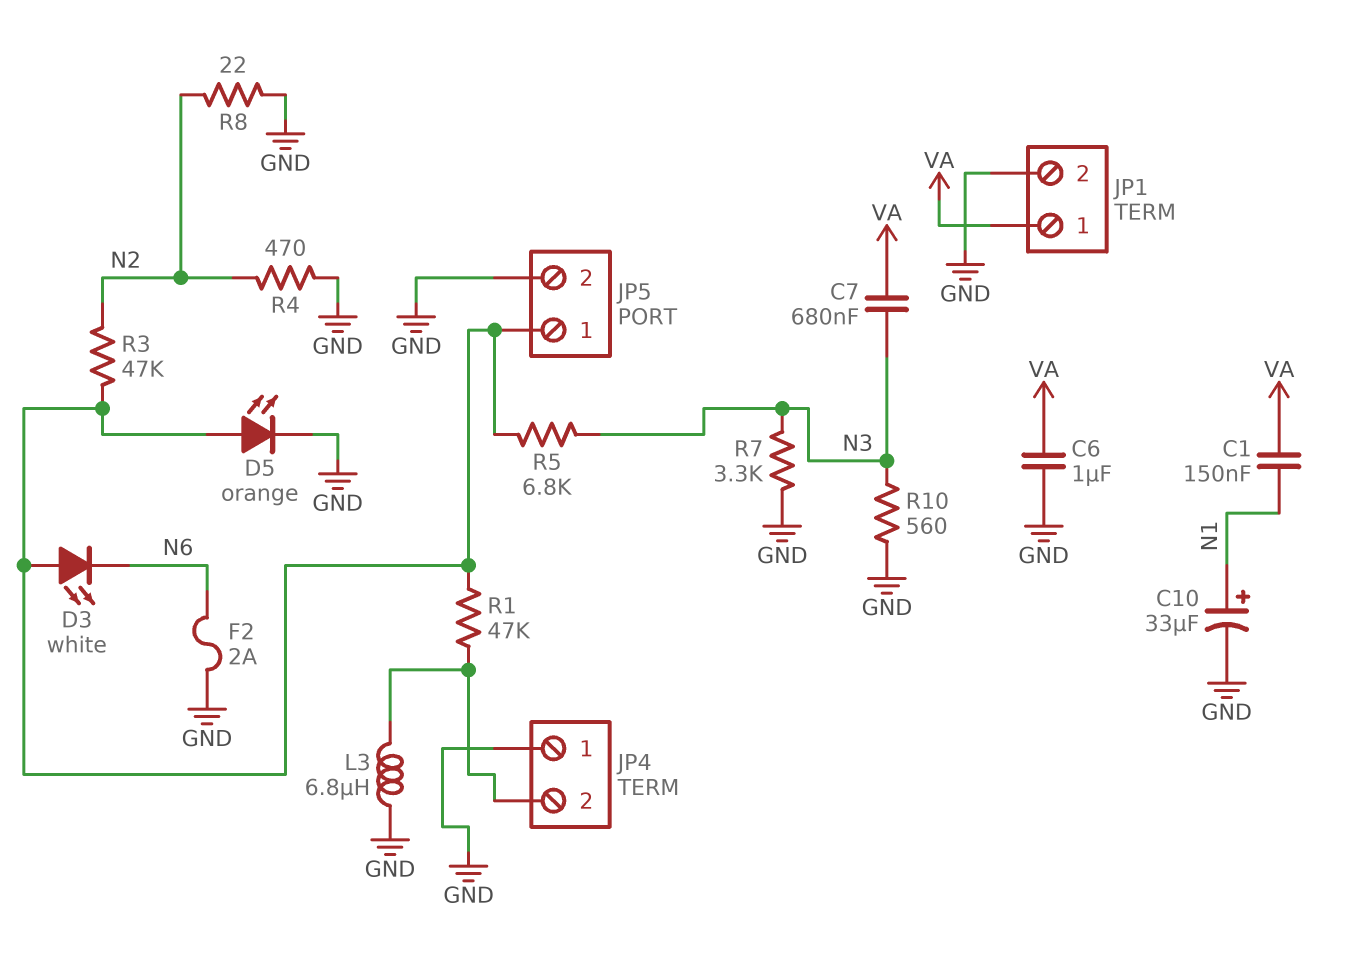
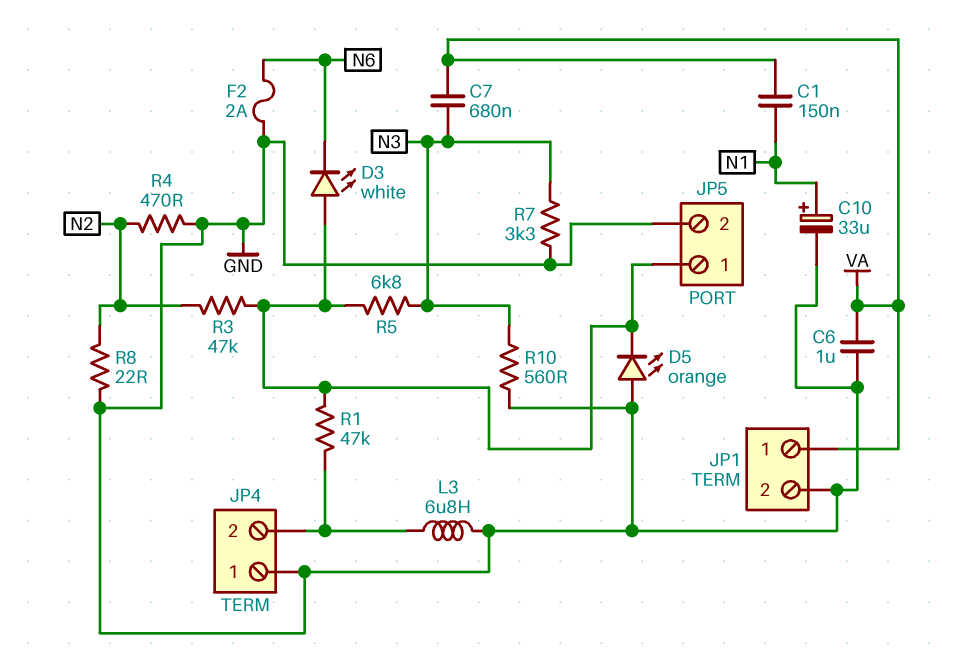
D5: LED orange (A JP5/1, K GND) -> LED orange (A GND, K JP5/1)

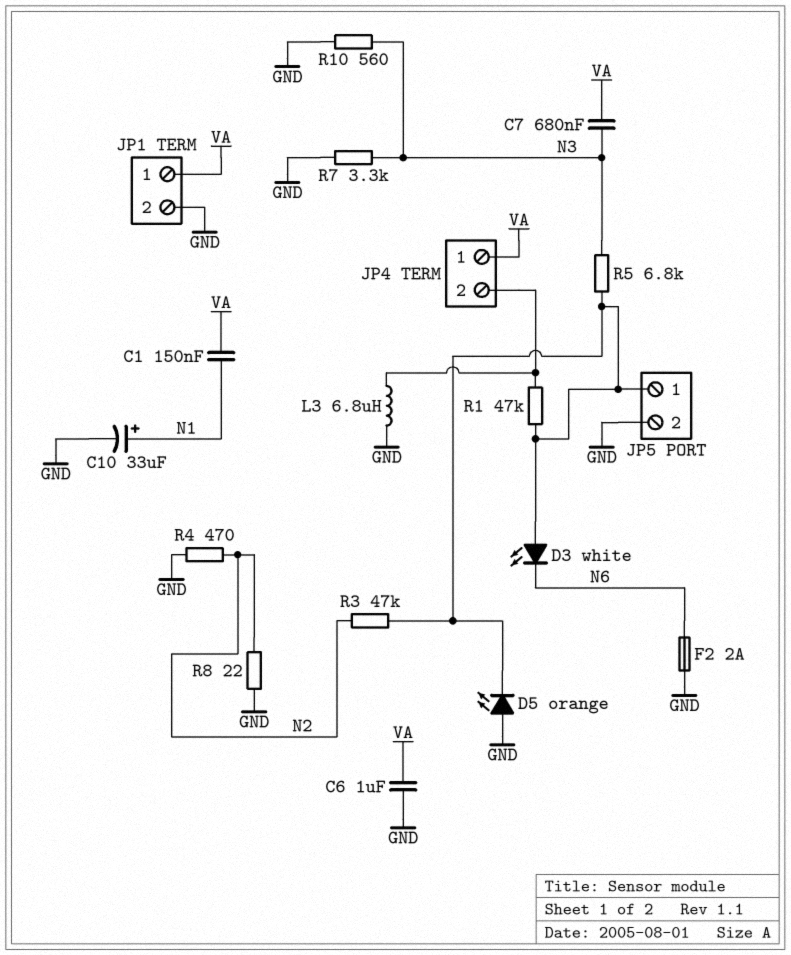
JP4 pin 1: GND -> VA

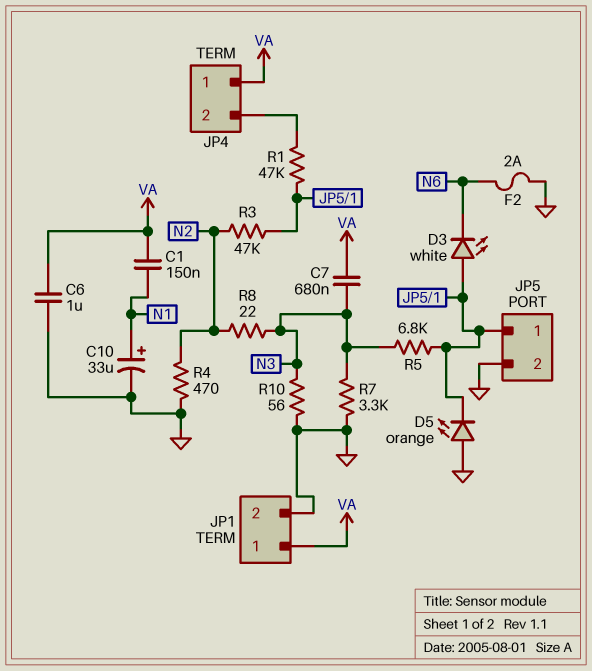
L3: 6.8uH (GND, JP4/2) -> none
R8: 22 (GND, N2) -> 22 (N2, N3)
R10: 560 (GND, N3) -> 56 (GND, N3)

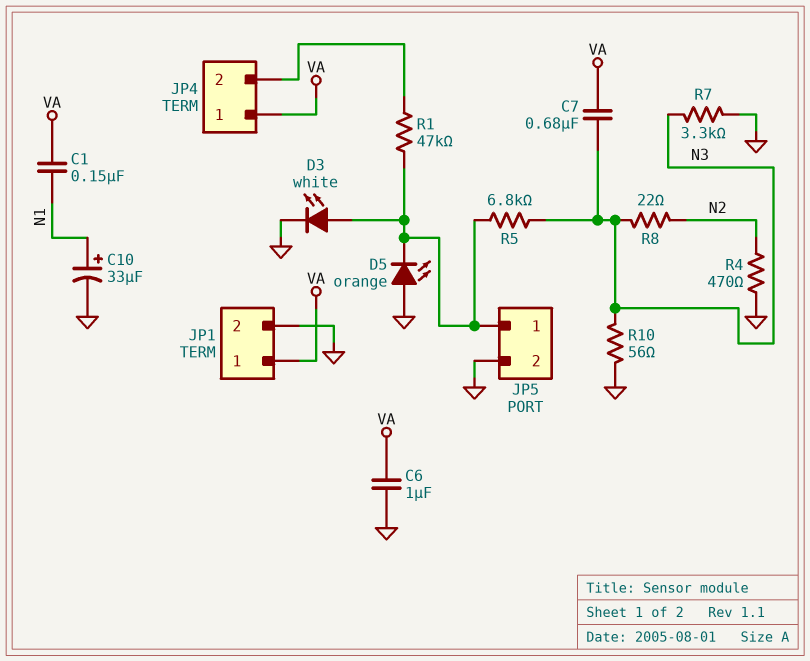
D3: LED white (A JP5/1, K N6) -> LED white (A JP5/1, K GND)
F2: 2A (GND, N6) -> none
R3: 47k (JP5/1, N2) -> none

